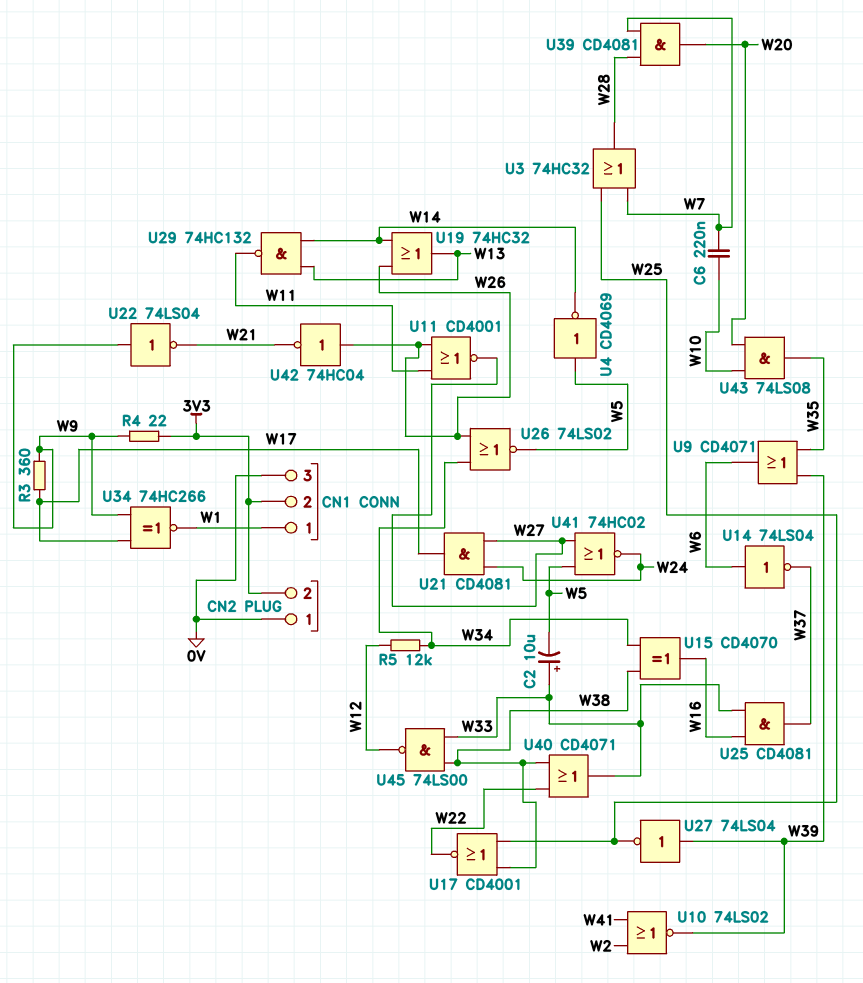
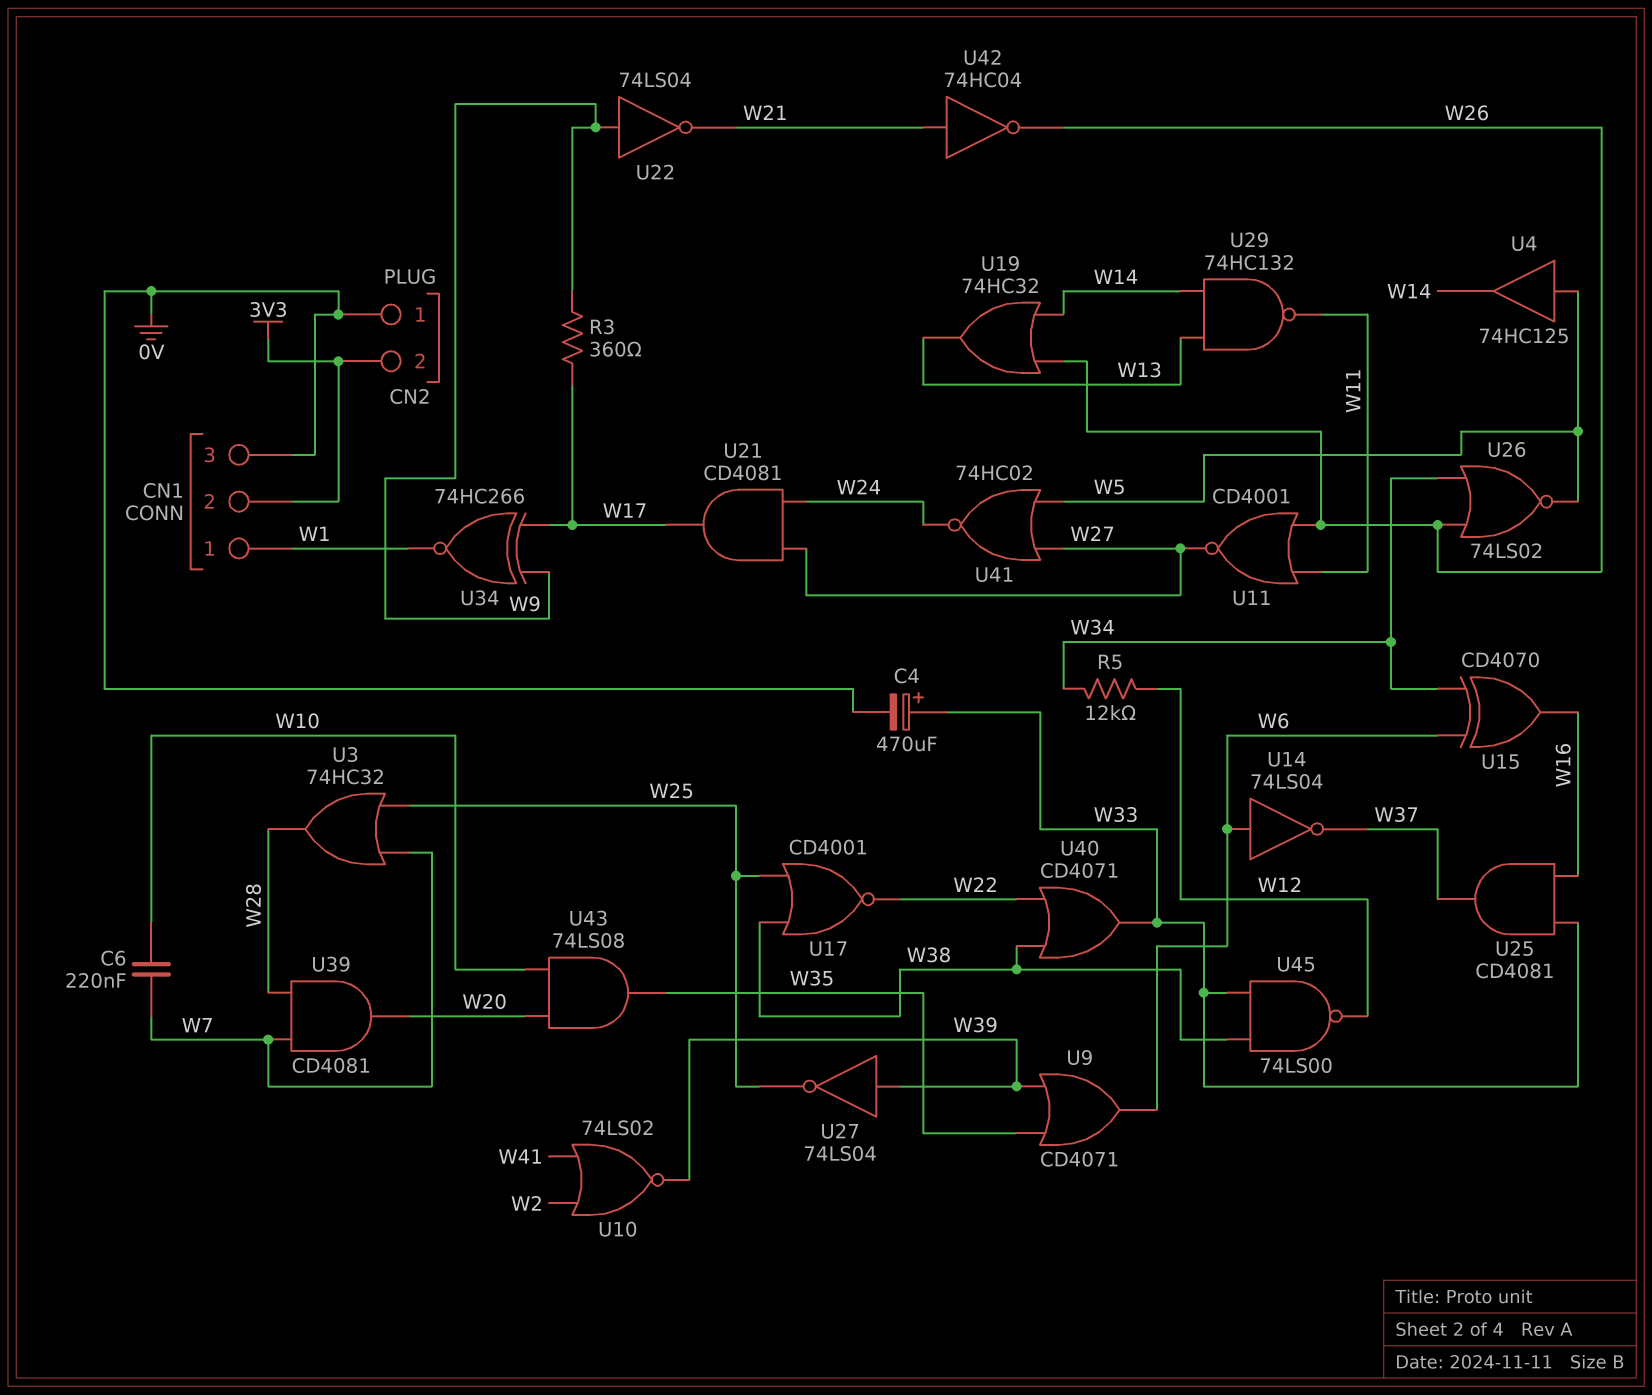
C2: 10uF (plus W33, minus W5) -> none
C4: none -> 470uF (plus W33, minus 0V)
R4: 22 (3V3, W9) -> none
U4: NOT CD4069 (in W5, out W14) -> buffer 74HC125 (in W5, out W14)
U15: XOR CD4070 (in W34, in W38, out W16) -> XOR CD4070 (in W6, in W34, out W16)
U42: NOT 74HC04 (in W26, out W21) -> NOT 74HC04 (in W21, out W26)

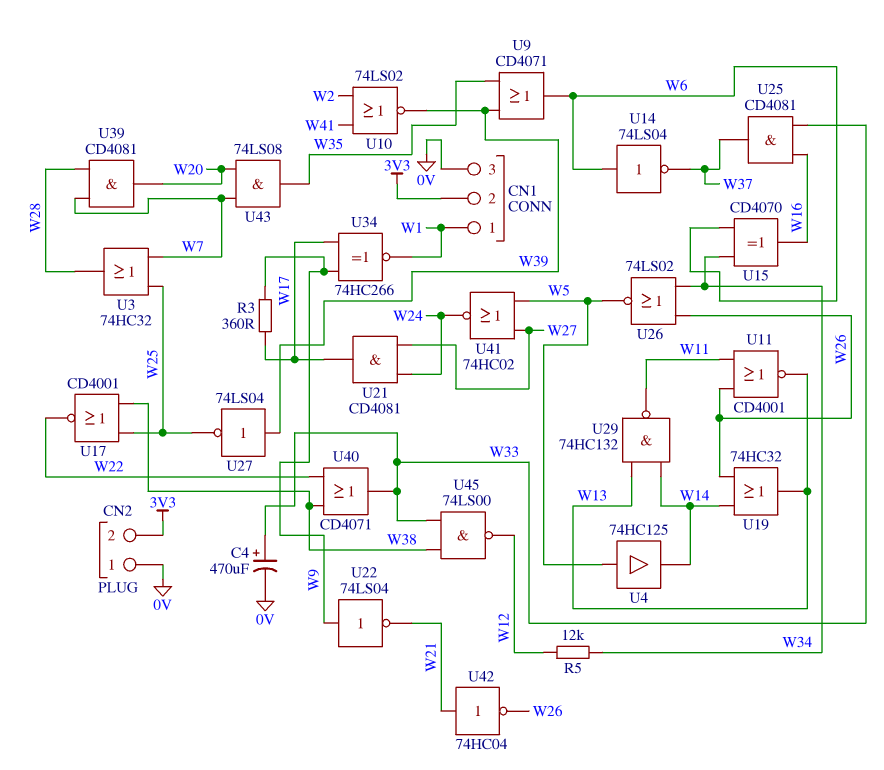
C6: 220nF (W7, W10) -> none
U11: NOR CD4001 (in W11, in W26, out W27) -> NOR CD4001 (in W11, in W26, out W13)
U43: AND 74LS08 (in W10, in W20, out W35) -> AND 74LS08 (in W7, in W20, out W35)

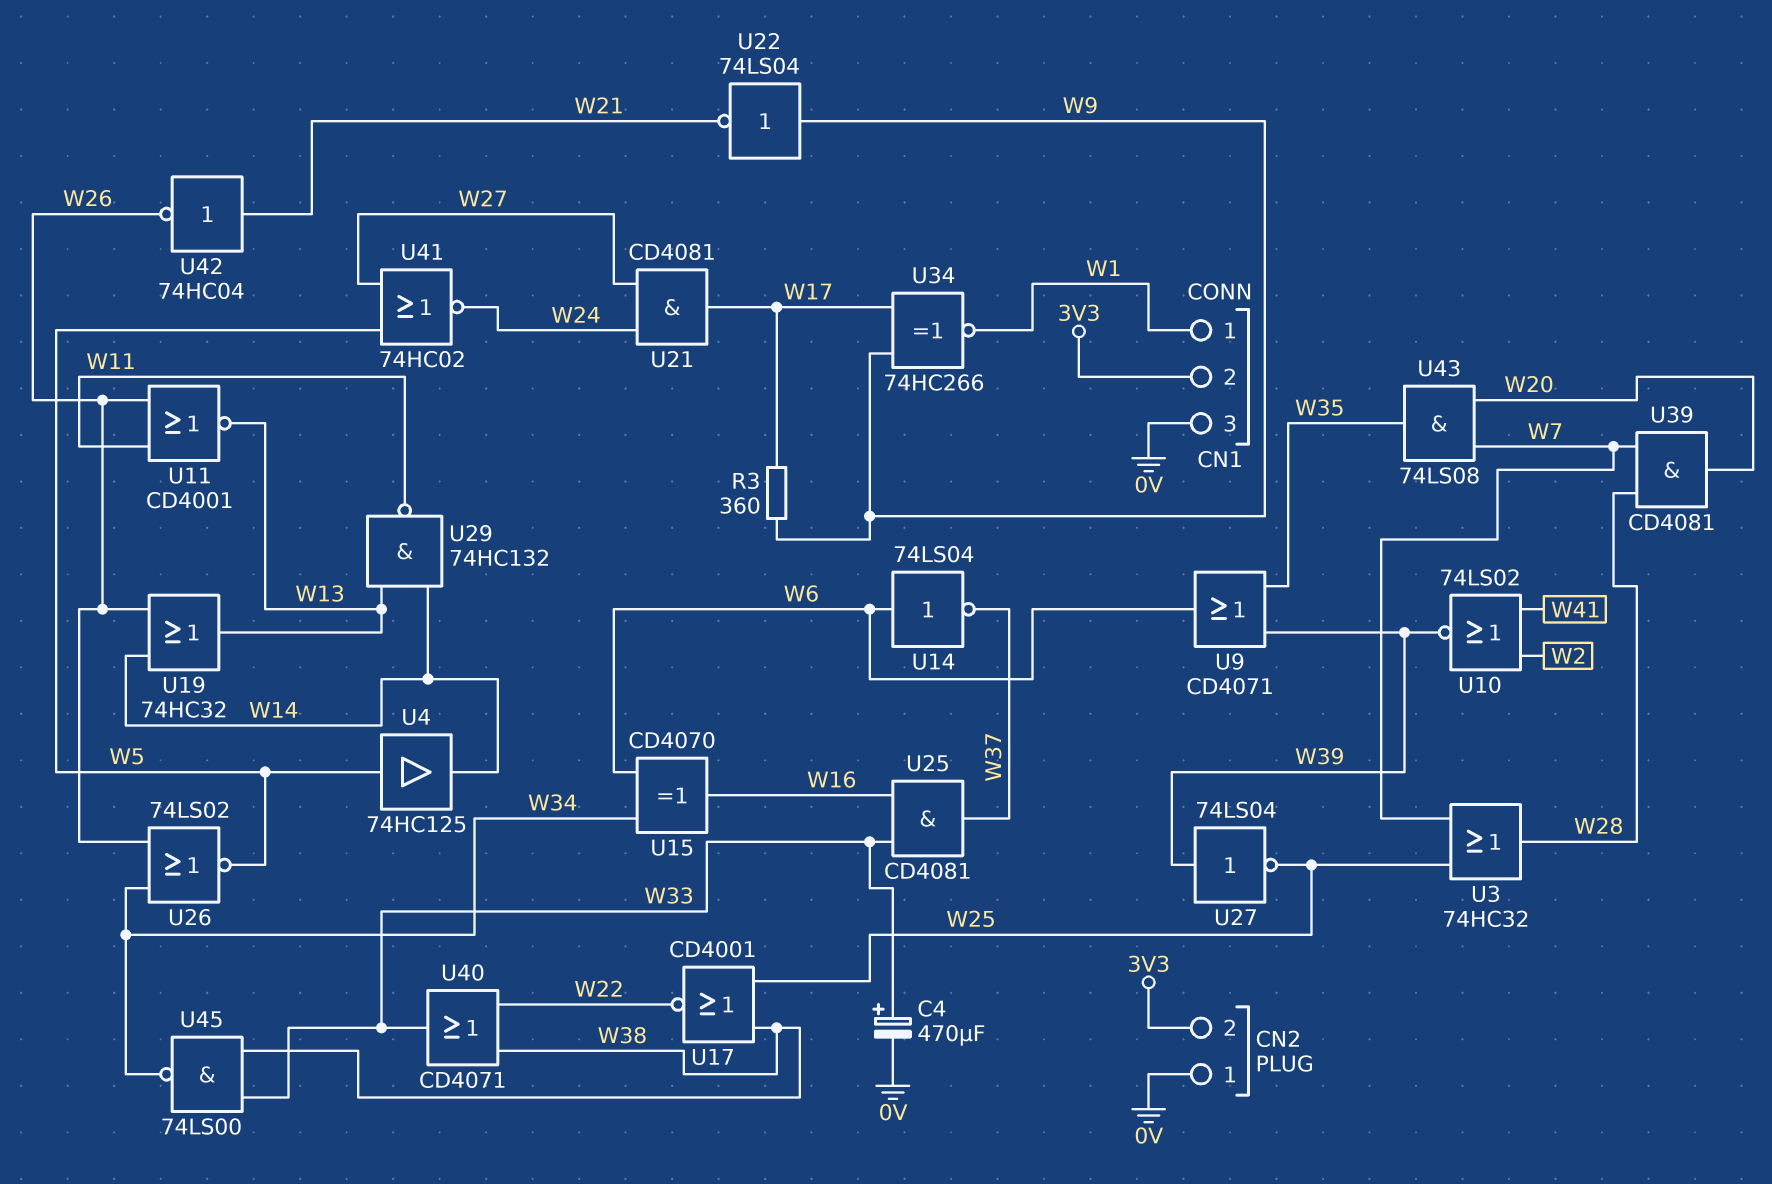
R5: 12k (W12, W34) -> none
U45: NAND 74LS00 (in W33, in W38, out W12) -> NAND 74LS00 (in W33, in W38, out W34)

